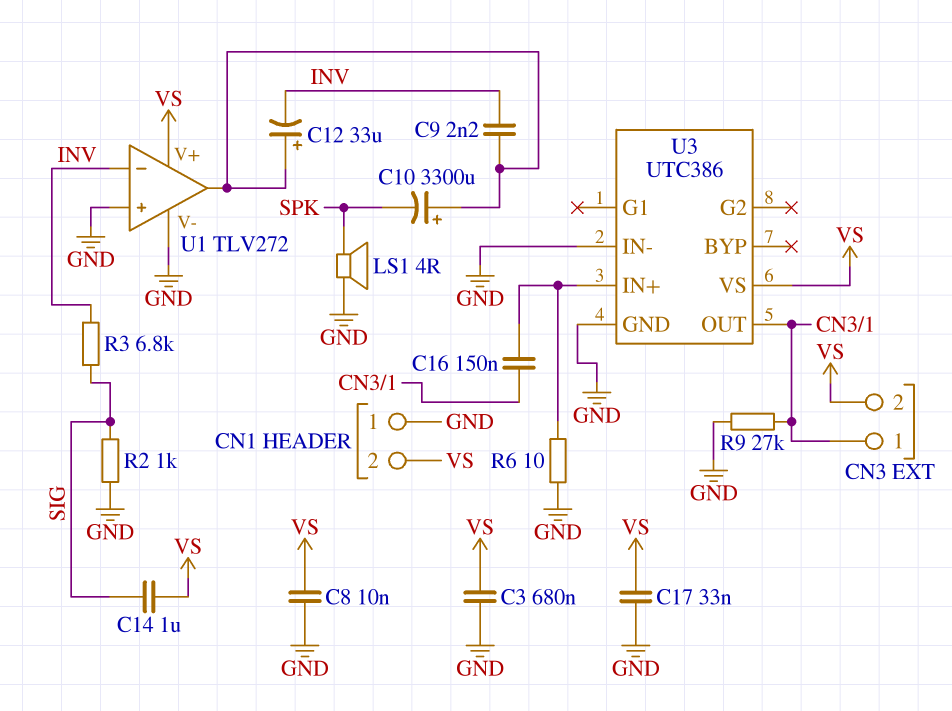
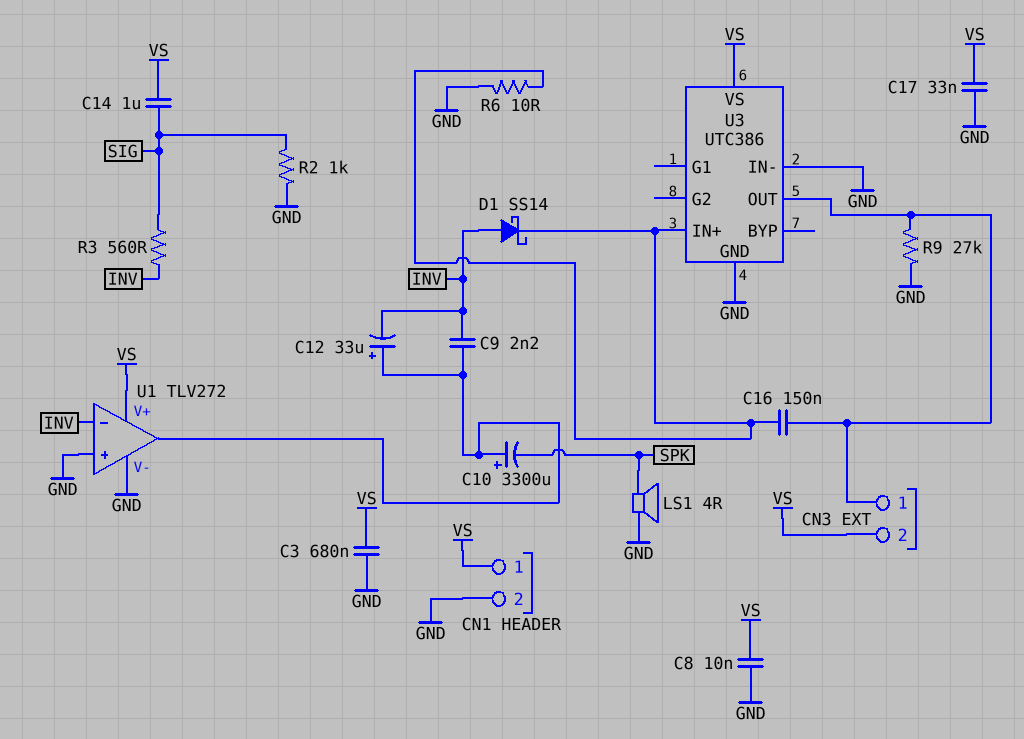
CN1 pin 1: GND -> VS
CN1 pin 2: VS -> GND
D1: none -> schottky SS14 (A INV, K U3/IN+)
R3: 6.8k (INV, SIG) -> 560 (INV, SIG)

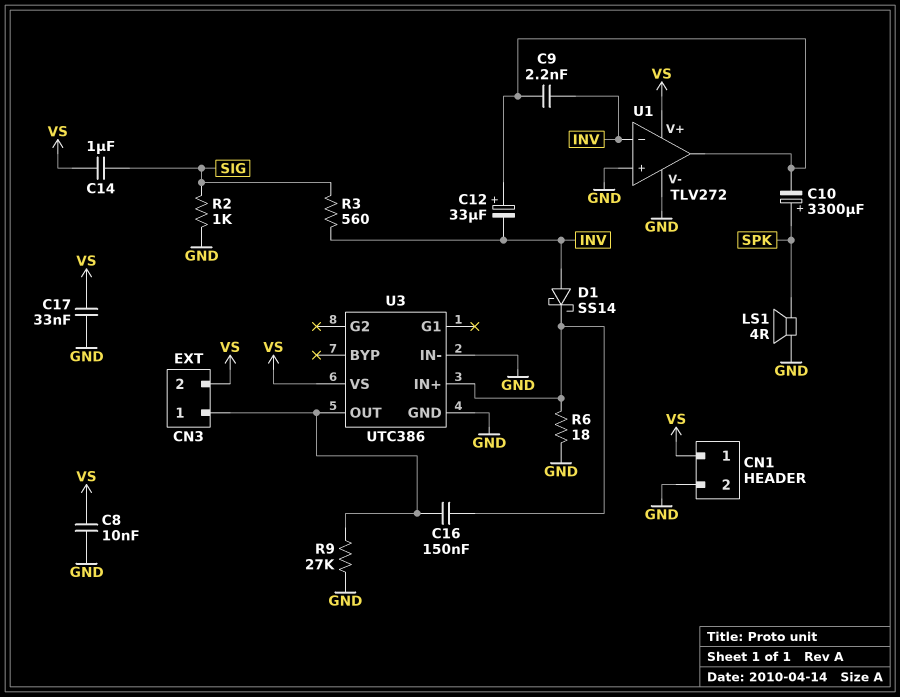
C3: 680nF (GND, VS) -> none
C10: 3300uF (plus U1/out, minus SPK) -> 3300uF (plus SPK, minus U1/out)
R6: 10 (GND, U3/IN+) -> 18 (GND, U3/IN+)

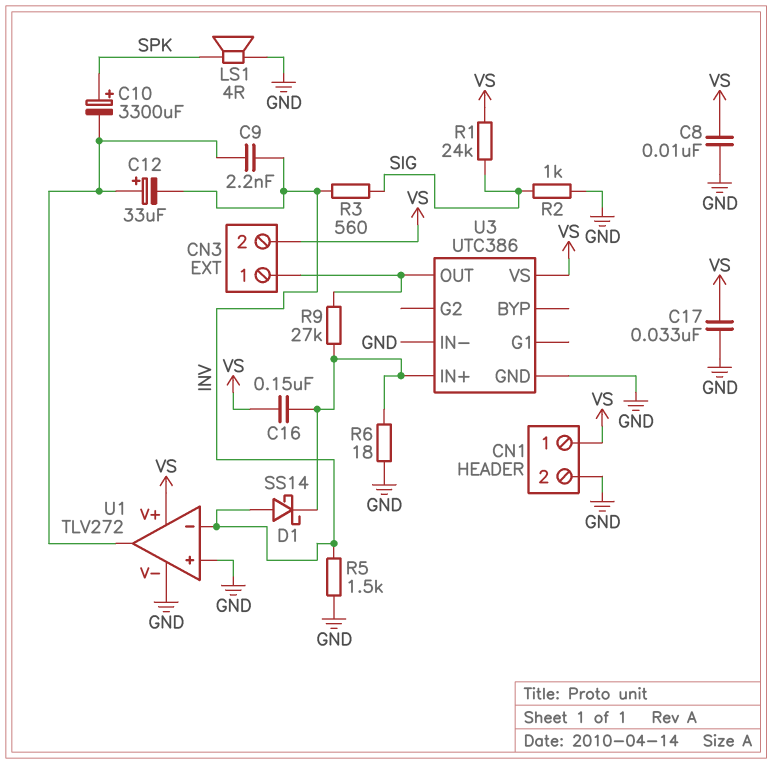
C14: 1uF (SIG, VS) -> none
C16: 150nF (CN3/1, U3/IN+) -> 150nF (U3/IN+, VS)
R1: none -> 24k (SIG, VS)
R5: none -> 1.5k (GND, INV)
R9: 27k (CN3/1, GND) -> 27k (CN3/1, U3/IN+)

